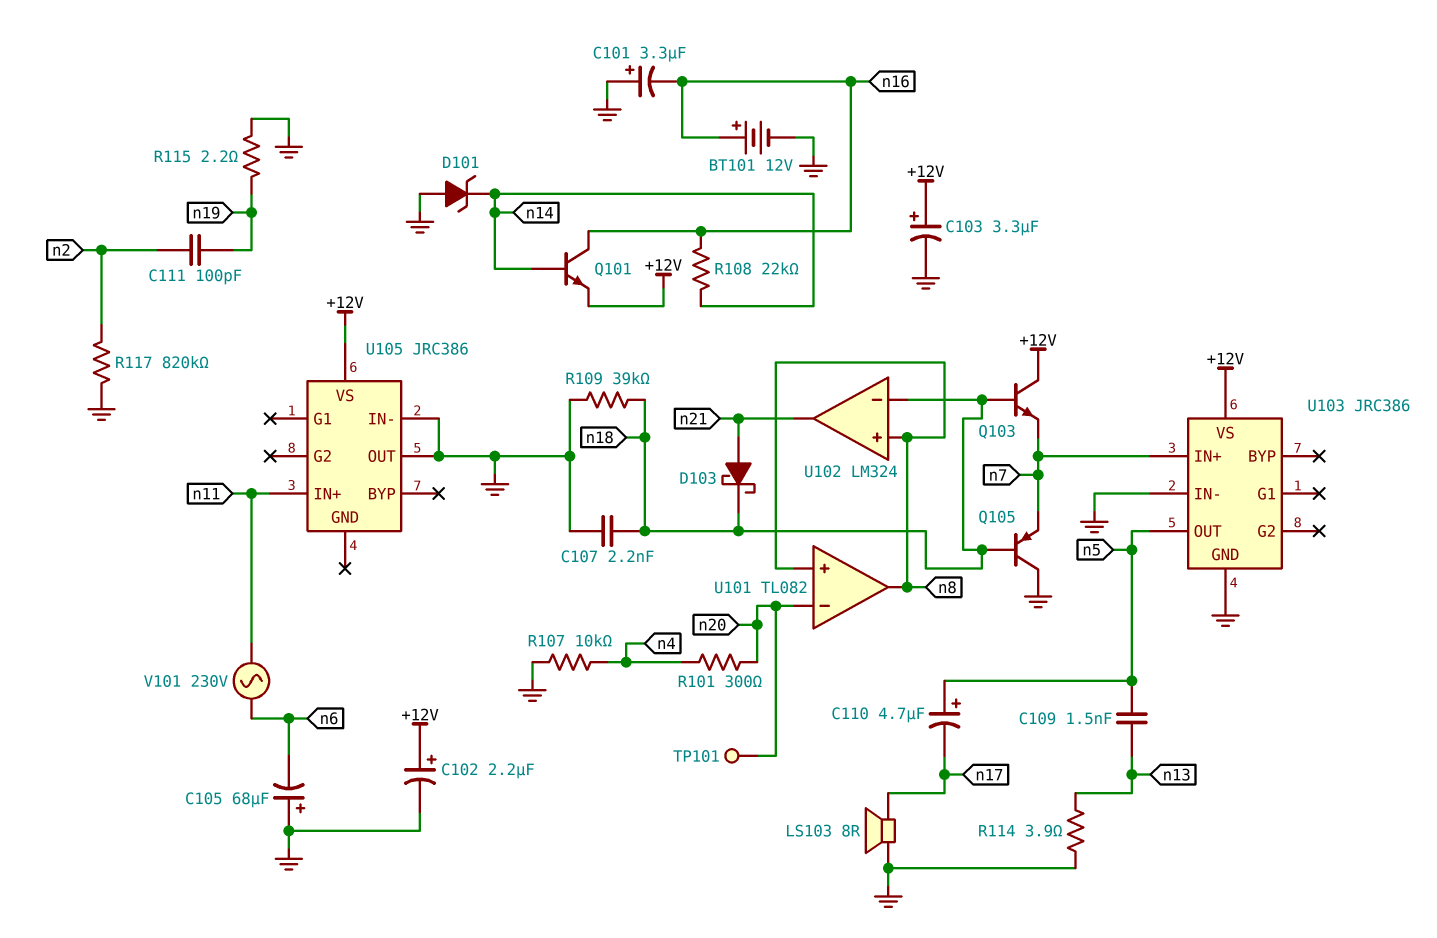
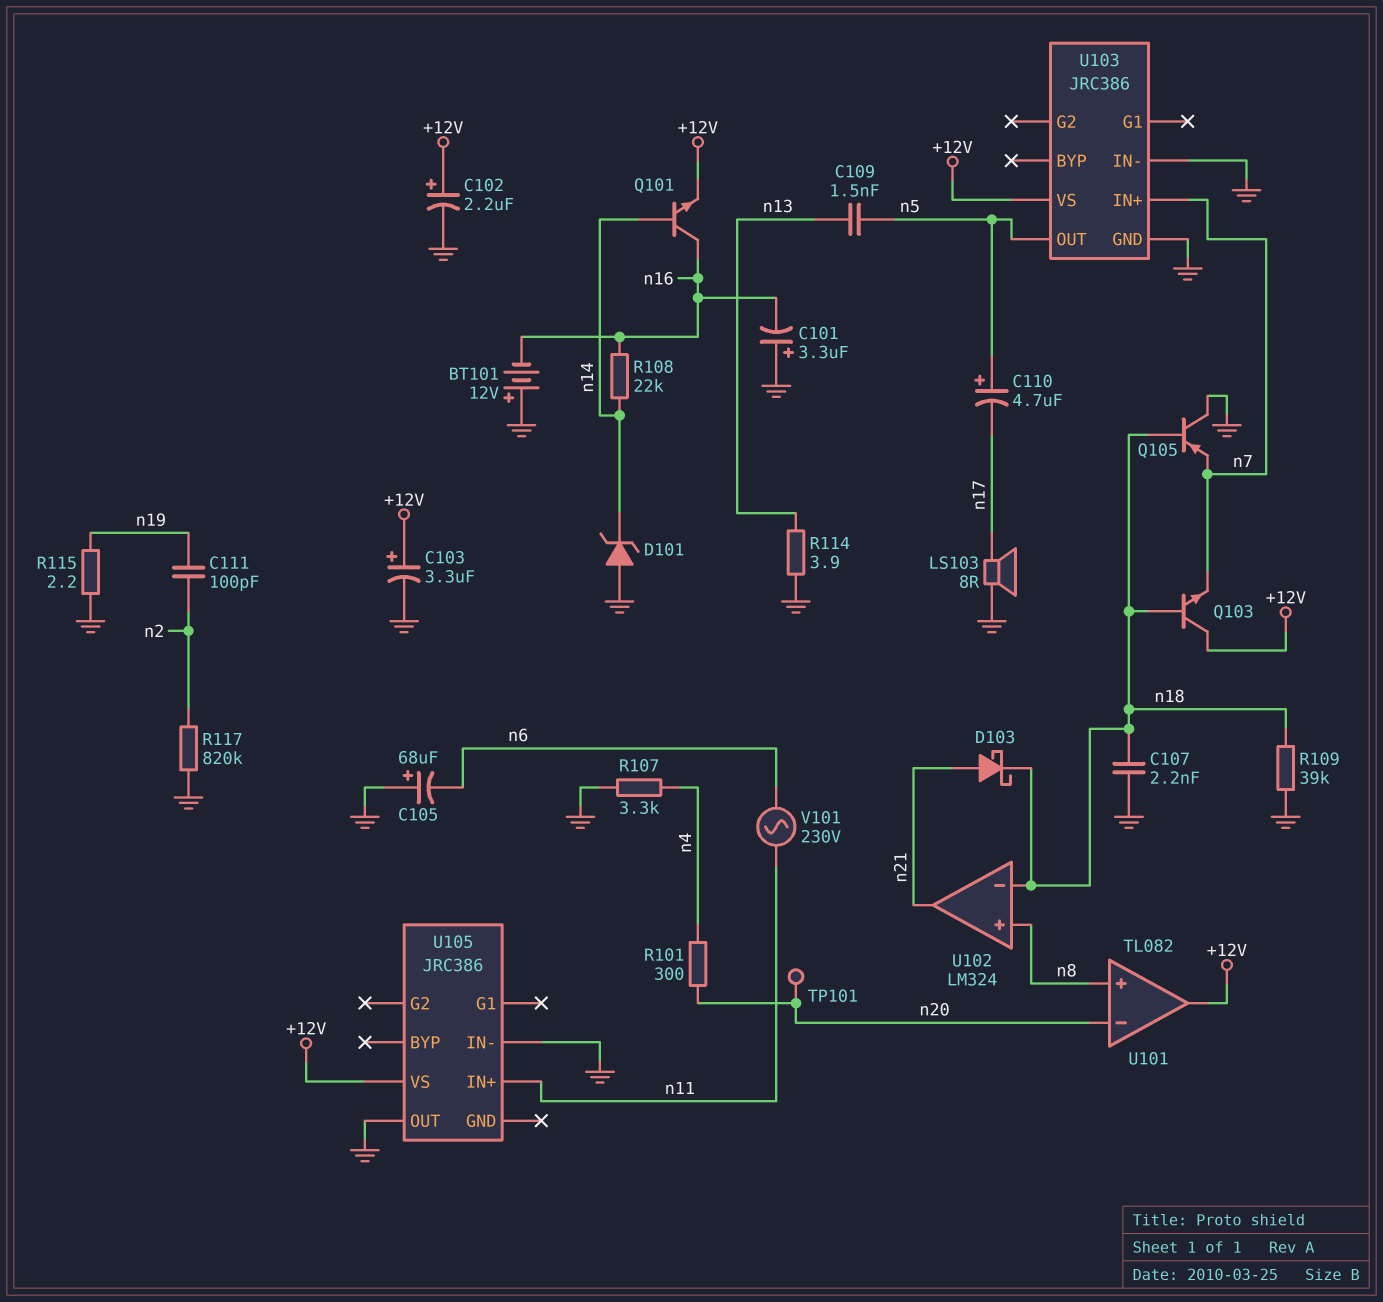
BT101: 12V (plus n16, minus GND) -> 12V (plus GND, minus n16)
R107: 10k (GND, n4) -> 3.3k (GND, n4)
U101 pin out: n8 -> +12V

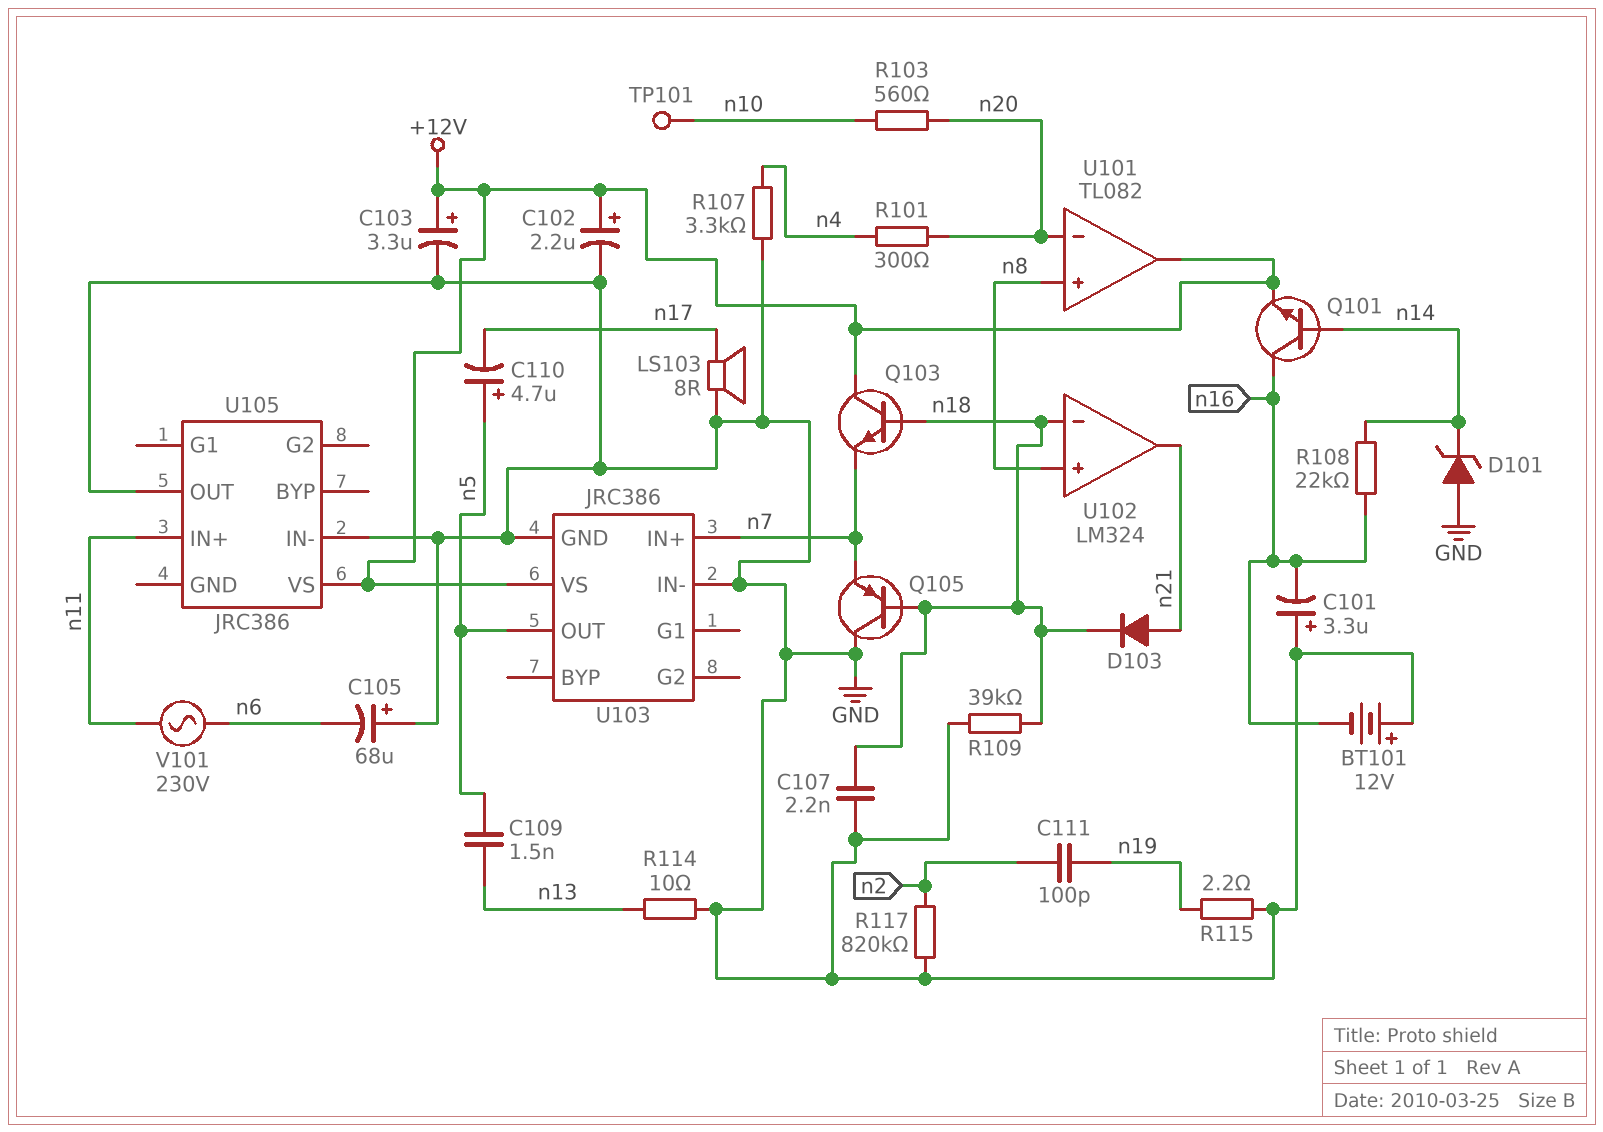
D103: schottky (A n21, K n18) -> diode (A n21, K n18)
R103: none -> 560 (n10, n20)
R114: 3.9 (GND, n13) -> 10 (GND, n13)
TP101: test point (n20) -> test point (n10)

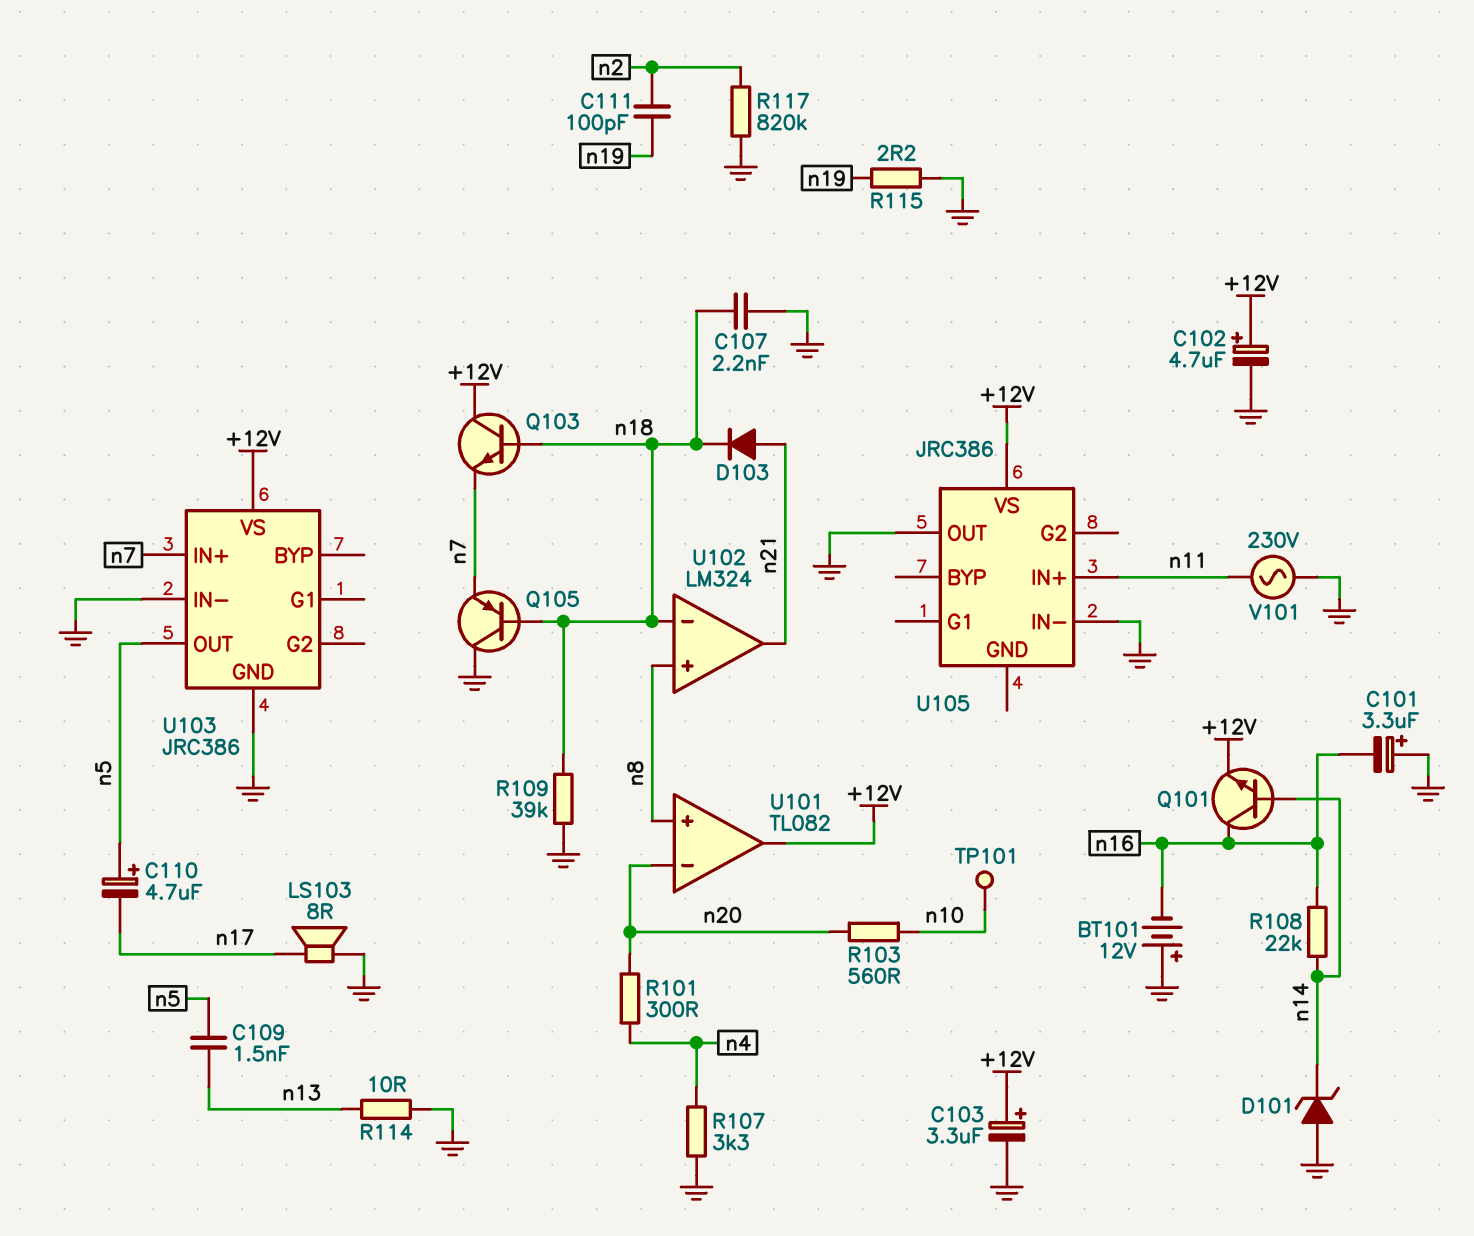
C102: 2.2uF (plus +12V, minus GND) -> 4.7uF (plus +12V, minus GND)
C105: 68uF (plus GND, minus n6) -> none
V101: AC 230V (n6, n11) -> AC 230V (GND, n11)

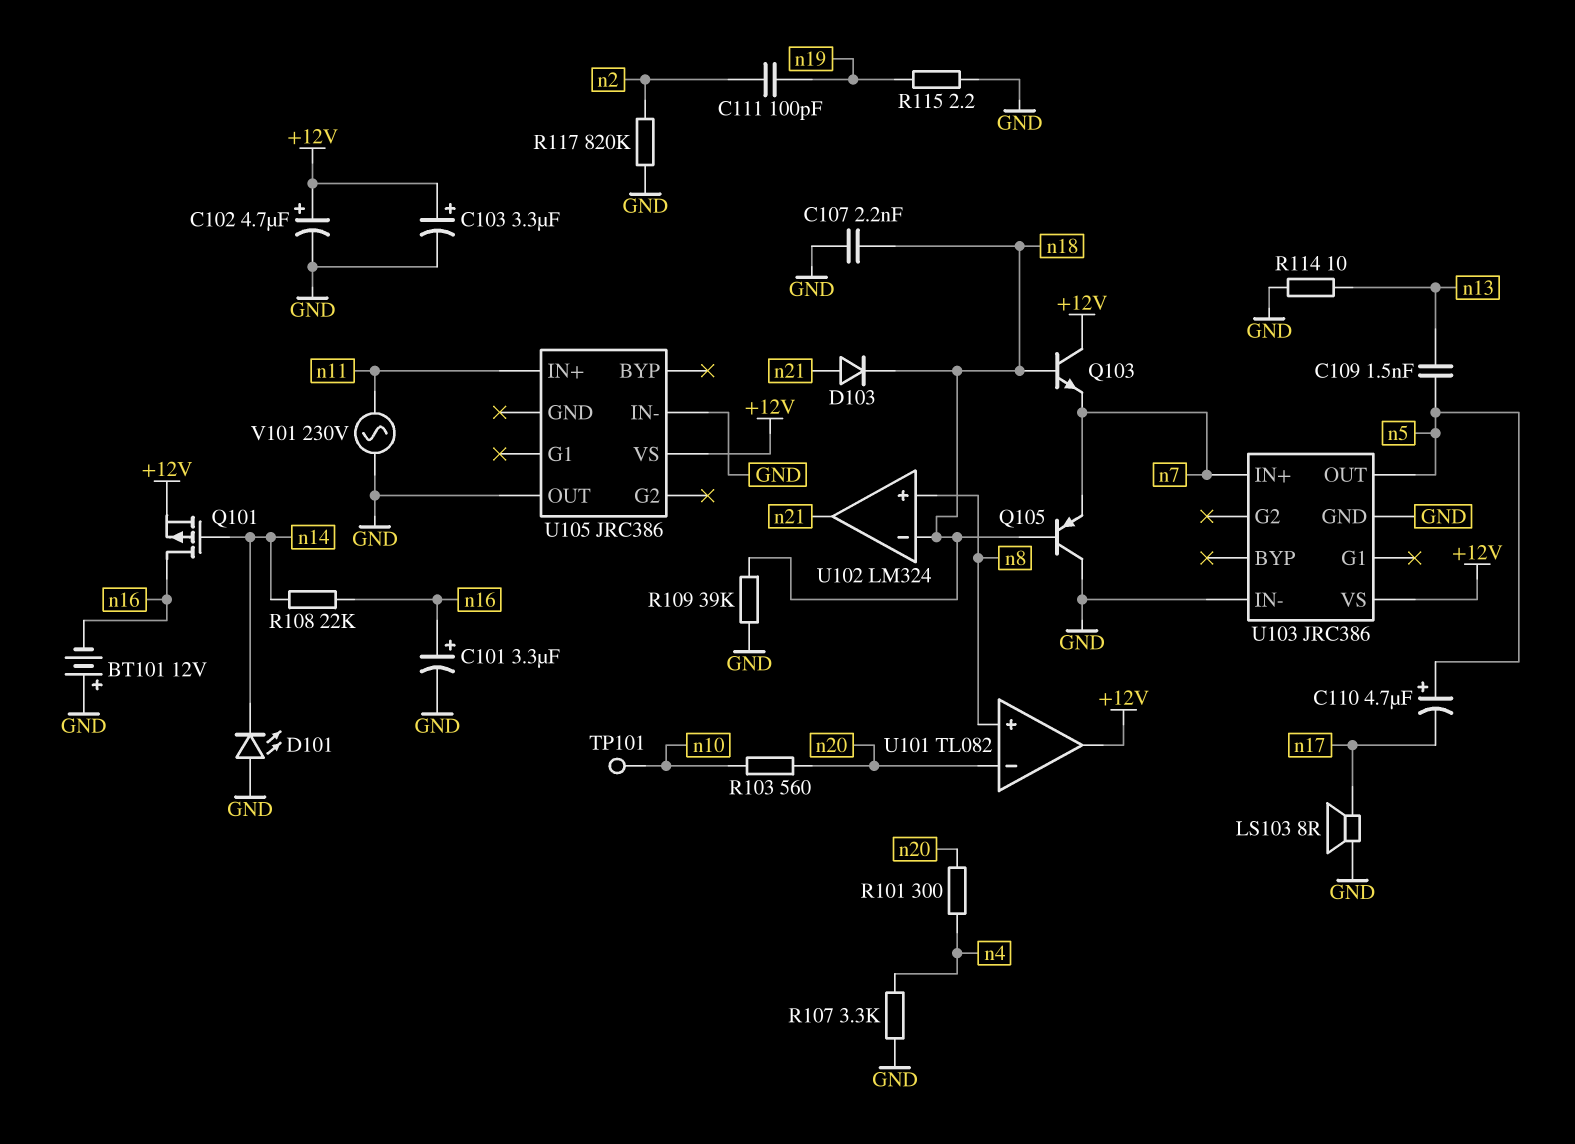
C101: 3.3uF (plus GND, minus n16) -> 3.3uF (plus n16, minus GND)
D101: zener (A GND, K n14) -> LED (A GND, K n14)
Q101: NPN (B n14, C n16, E +12V) -> PMOS (G n14, D n16, S +12V)

